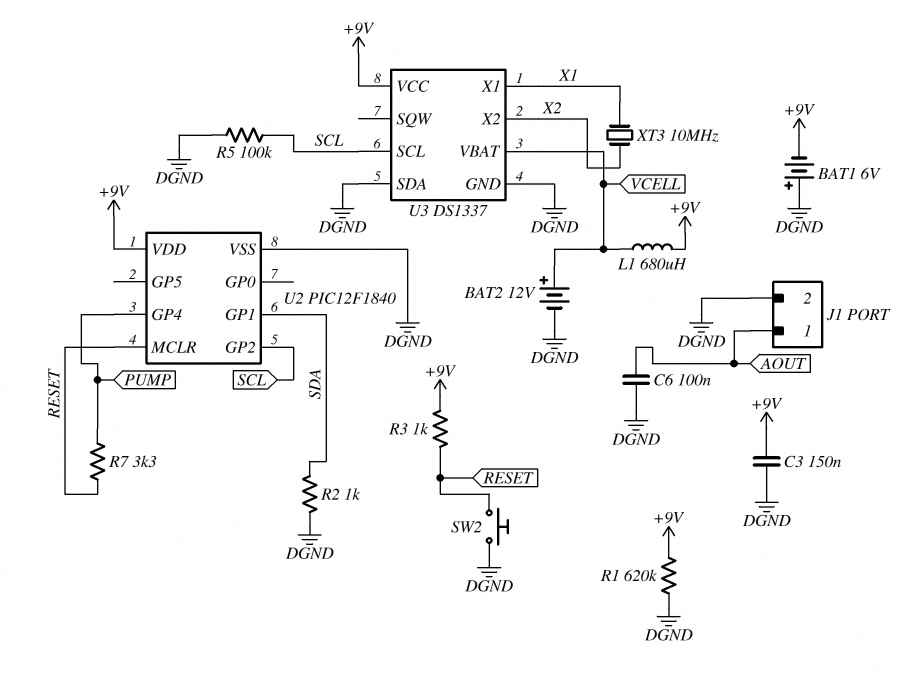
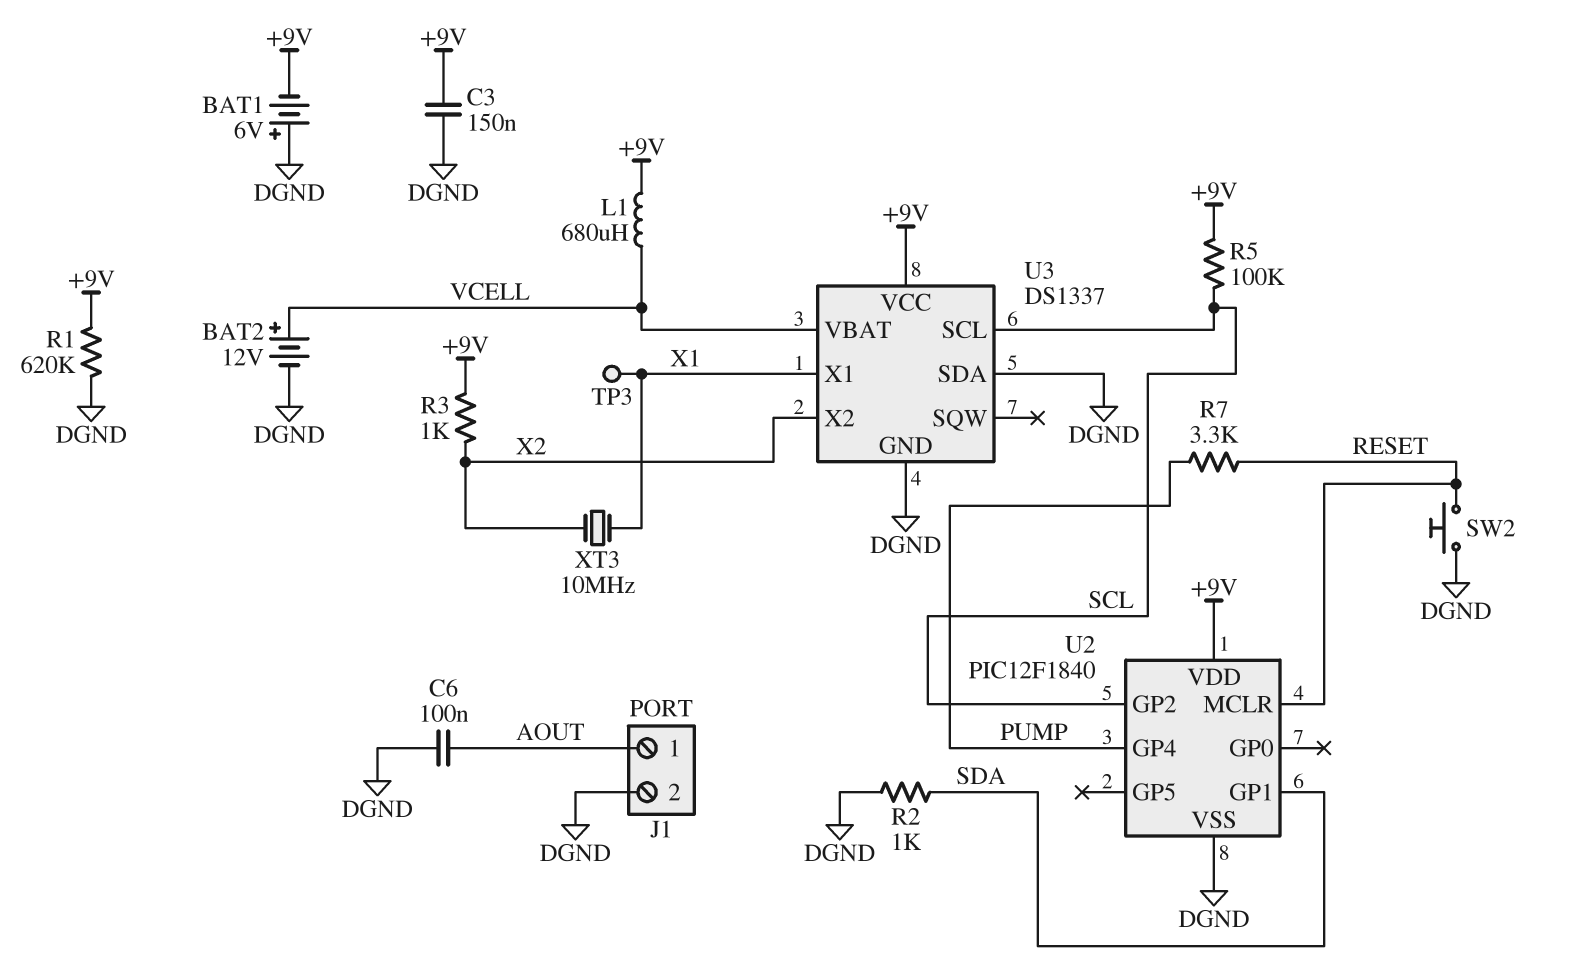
R3: 1k (+9V, RESET) -> 1k (+9V, X2)
R5: 100k (DGND, SCL) -> 100k (+9V, SCL)
TP3: none -> test point (X1)

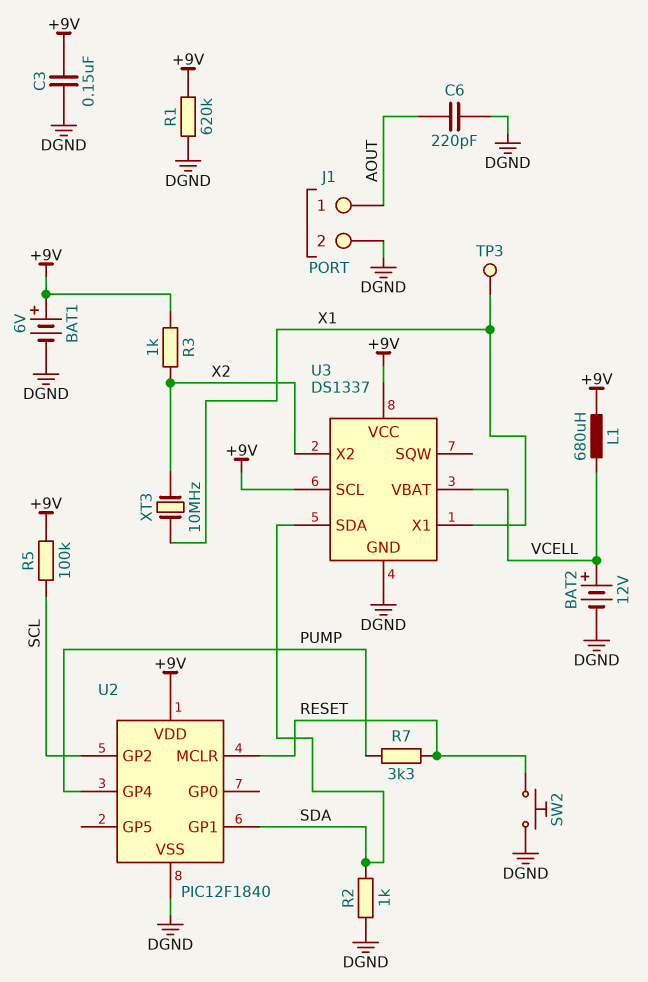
BAT1: 6V (plus DGND, minus +9V) -> 6V (plus +9V, minus DGND)
C6: 100nF (AOUT, DGND) -> 220pF (AOUT, DGND)
U3 pin SCL: SCL -> +9V
U3 pin SDA: DGND -> SDA

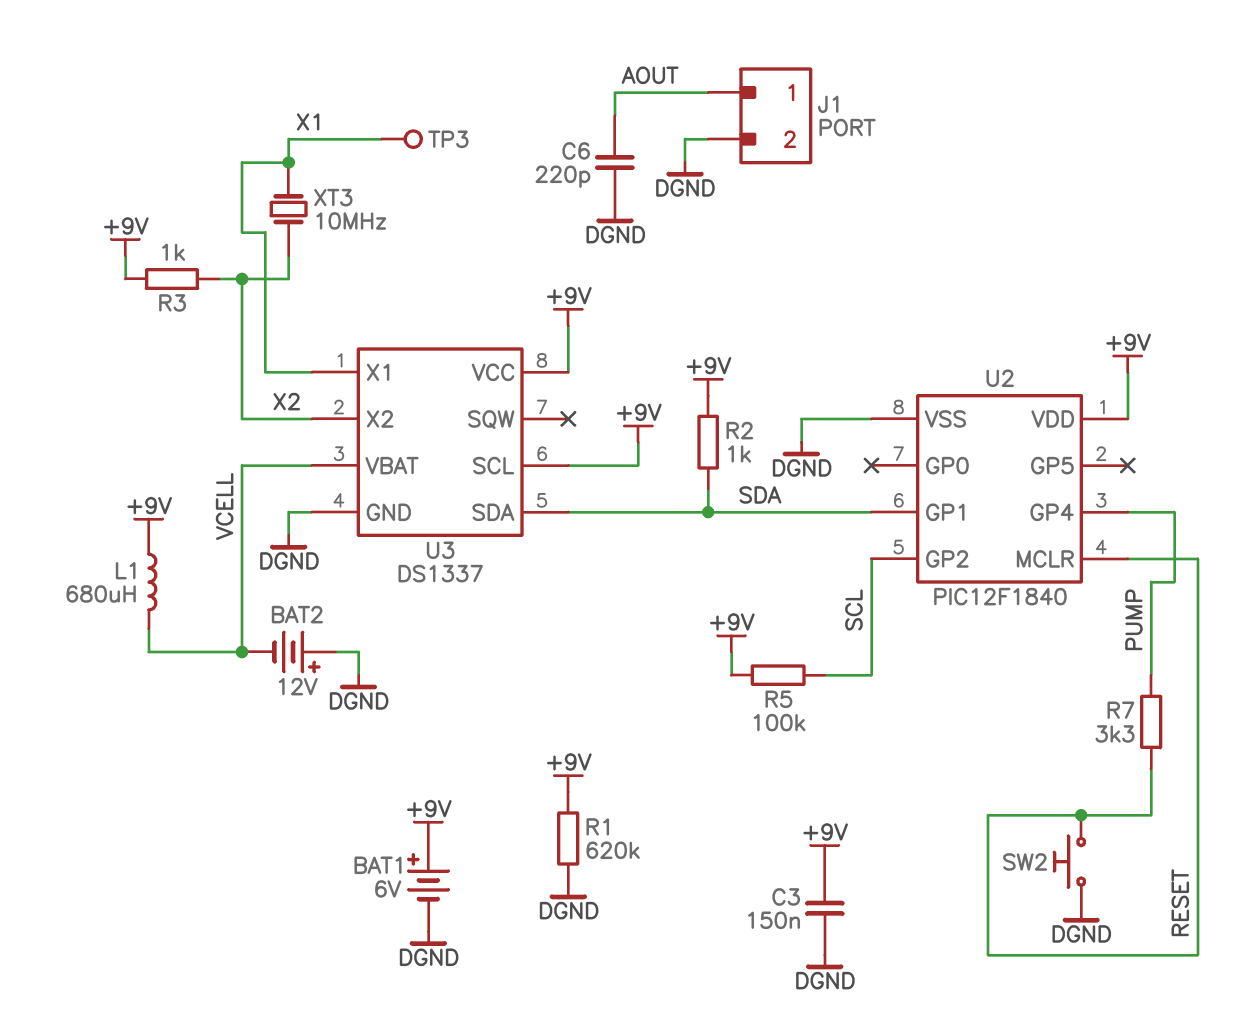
BAT2: 12V (plus VCELL, minus DGND) -> 12V (plus DGND, minus VCELL)
R2: 1k (DGND, SDA) -> 1k (+9V, SDA)

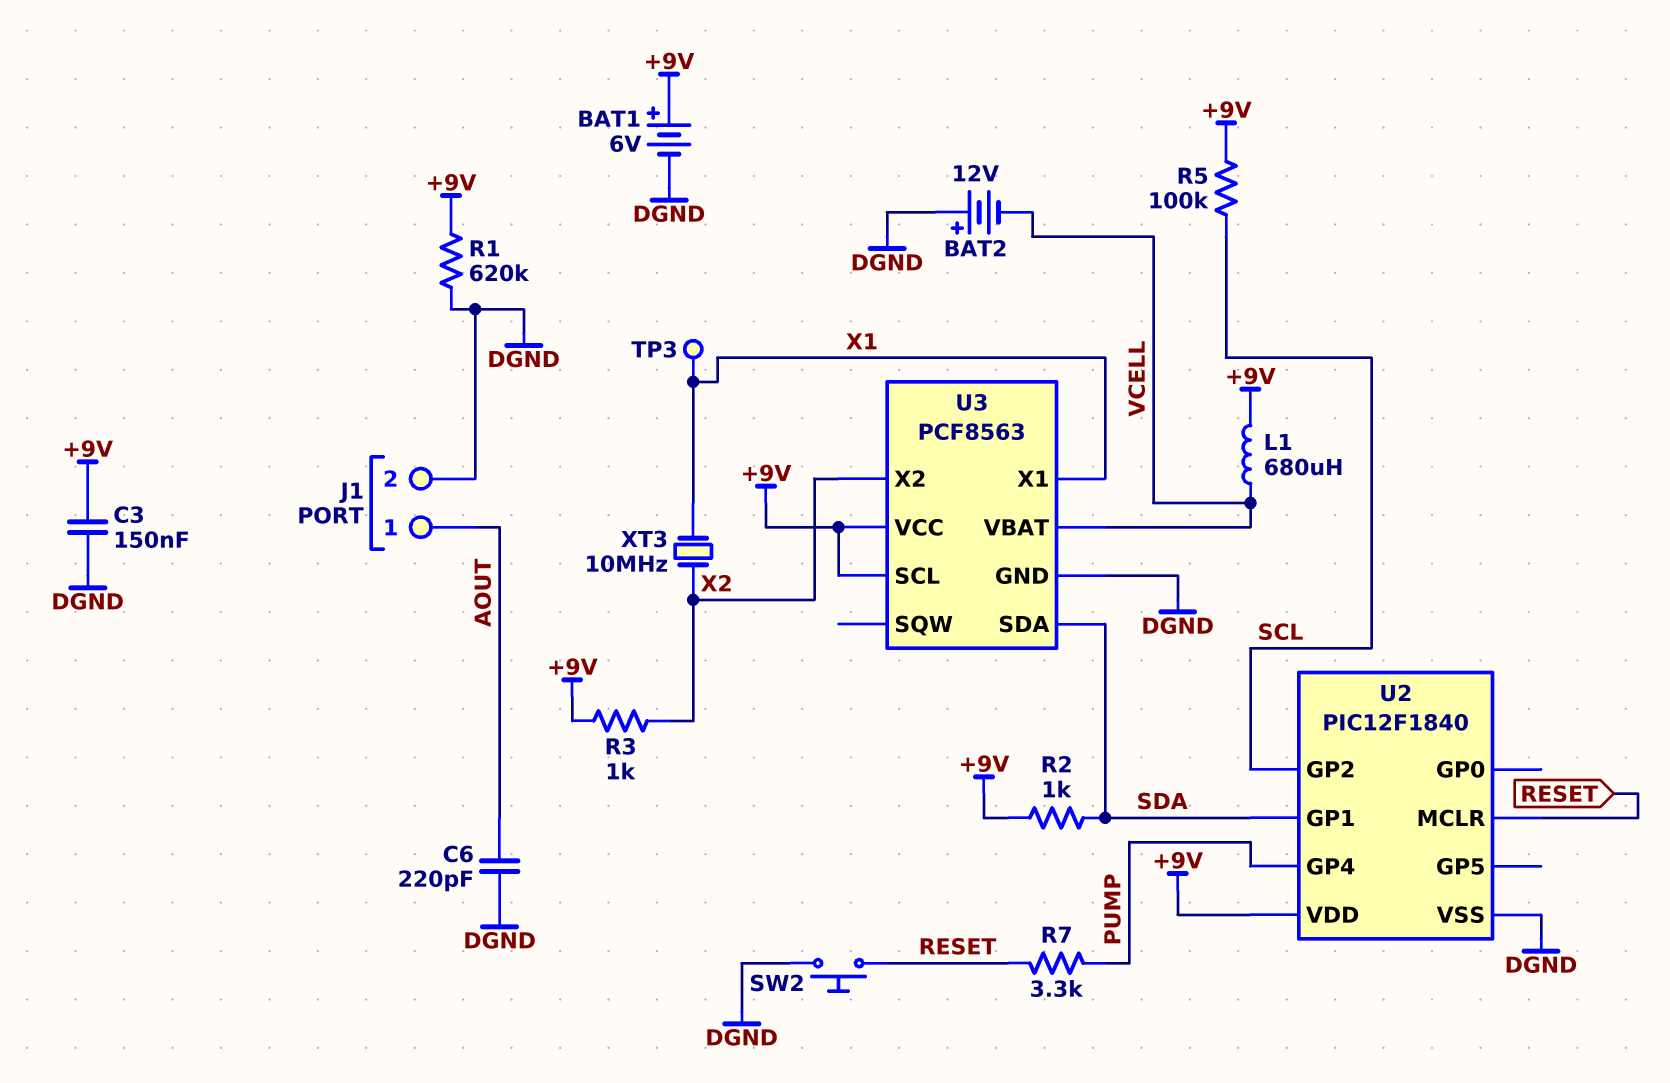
U3: DS1337 -> PCF8563

